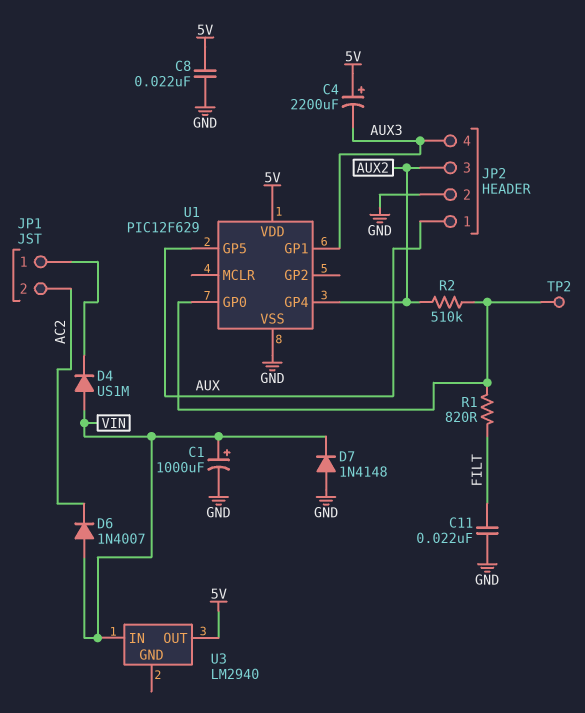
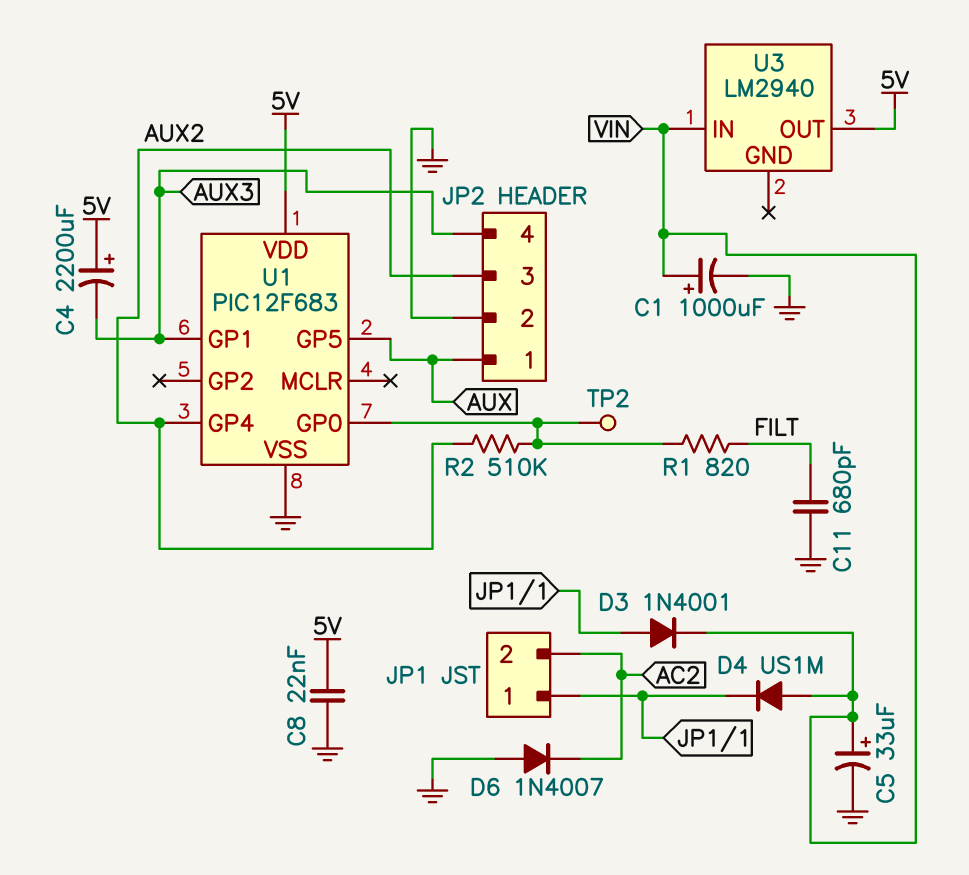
C5: none -> 33uF (plus VIN, minus GND)
C11: 22nF (FILT, GND) -> 680pF (FILT, GND)
D3: none -> diode 1N4001 (A JP1/1, K VIN)
D6: diode 1N4007 (A VIN, K AC2) -> diode 1N4007 (A GND, K AC2)
D7: diode 1N4148 (A GND, K VIN) -> none
U1: PIC12F629 -> PIC12F683

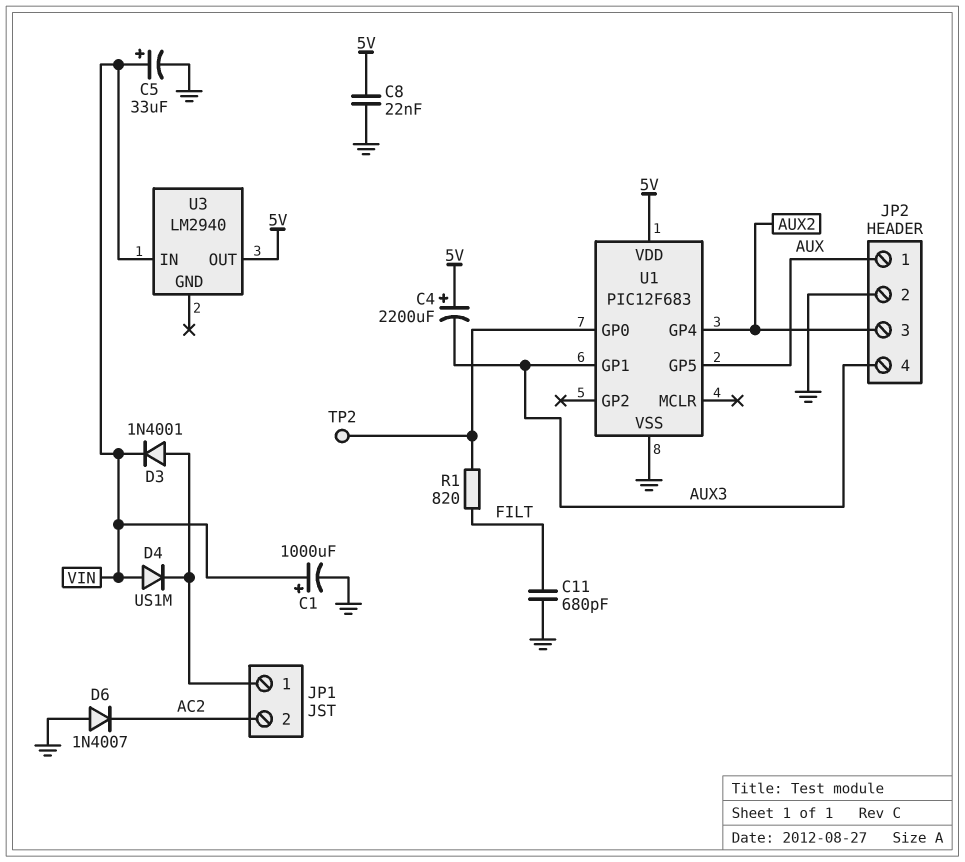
R2: 510k (AUX2, U1/GP0) -> none

